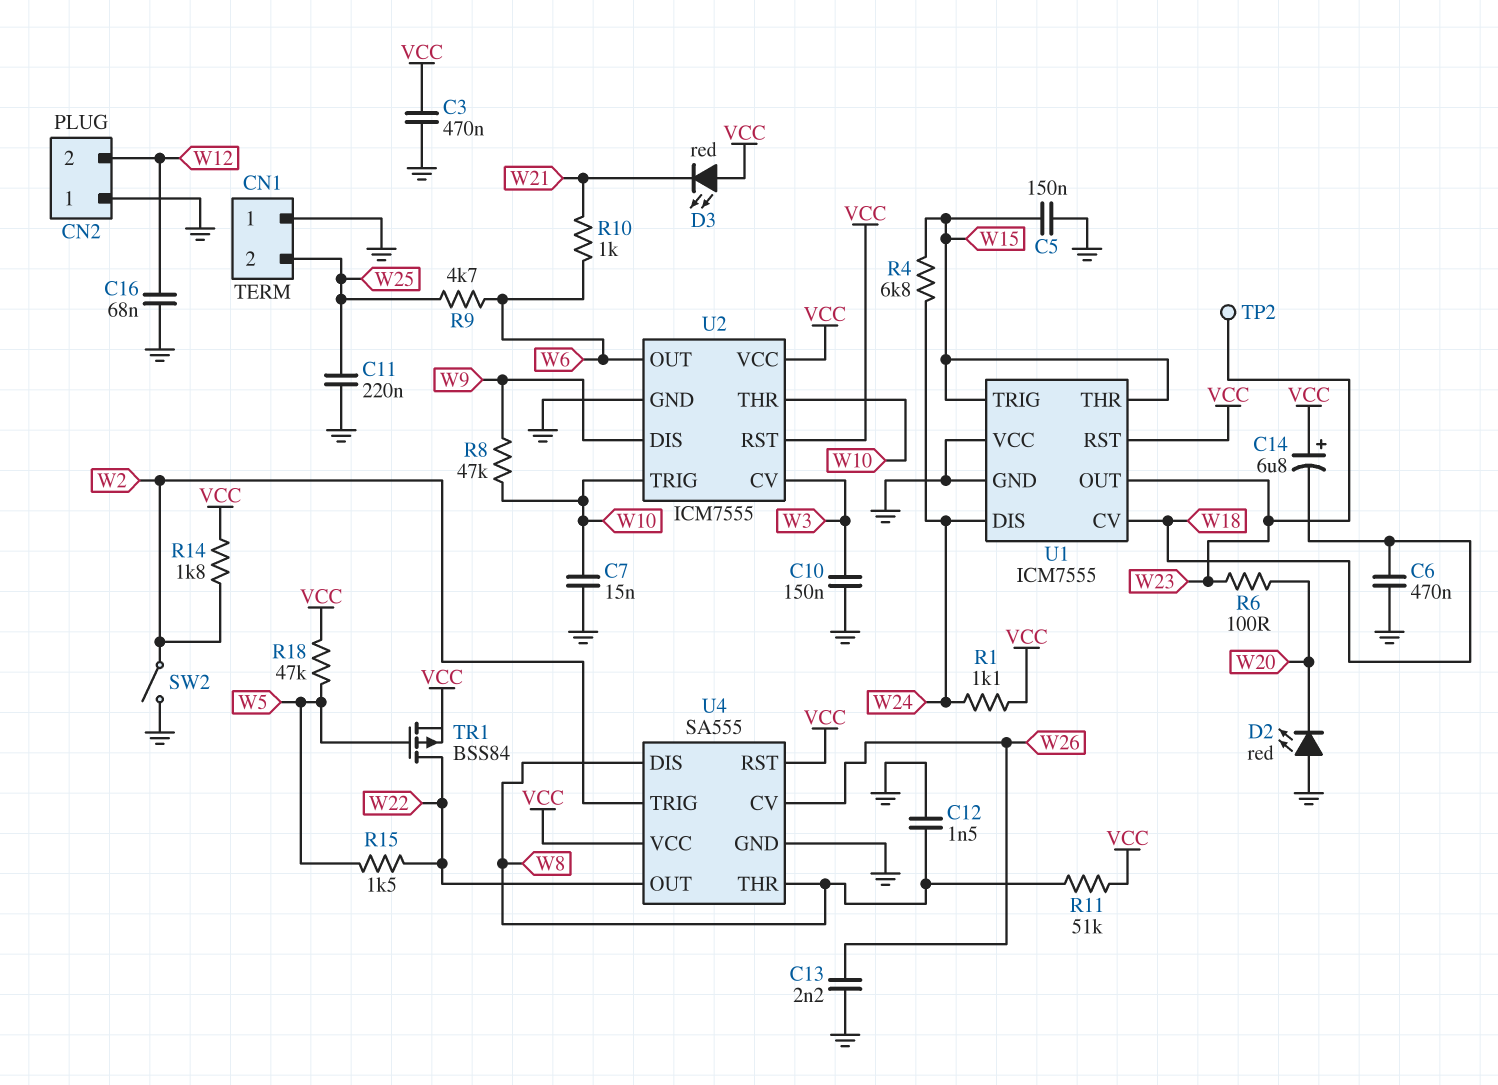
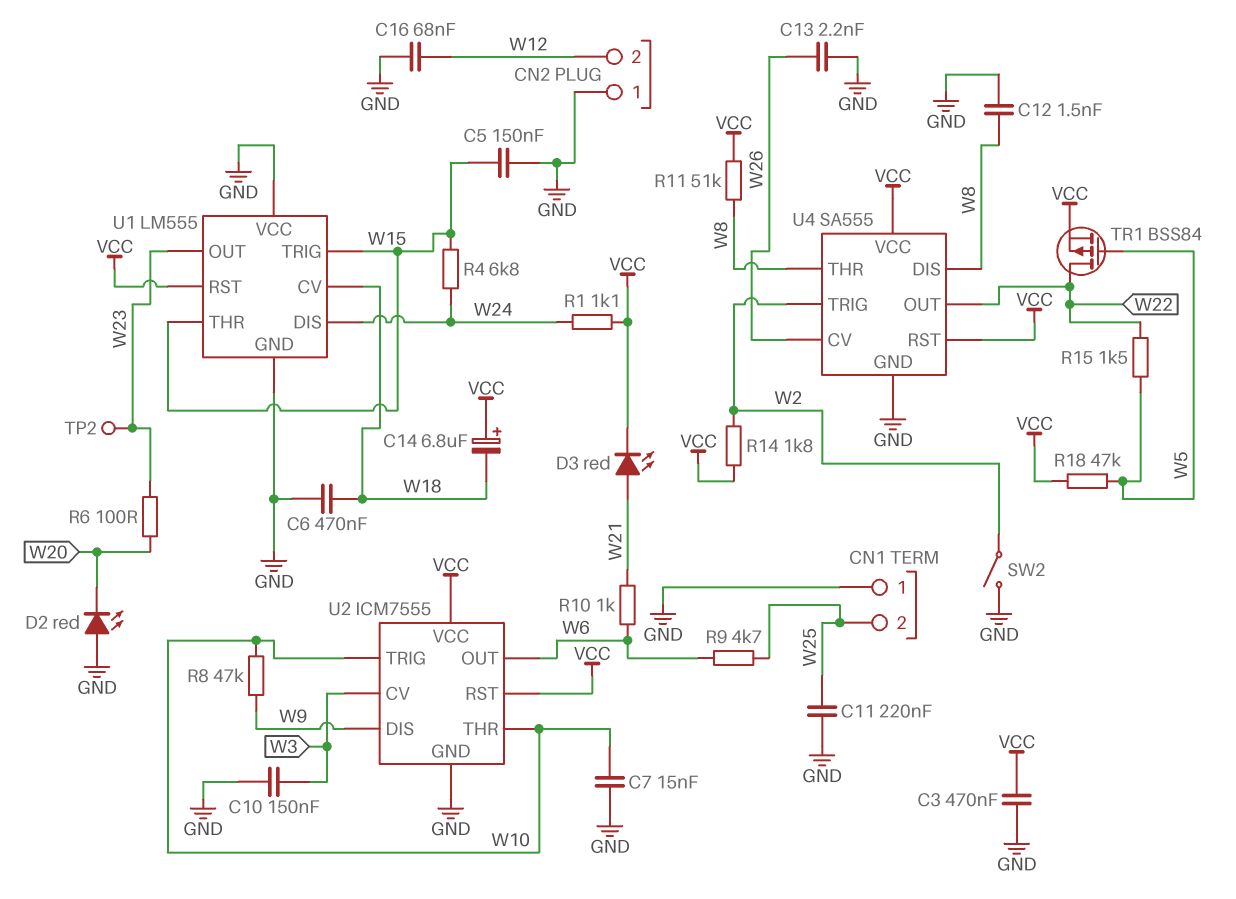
D3: LED red (A VCC, K W21) -> LED red (A W21, K VCC)
U1: ICM7555 -> LM555

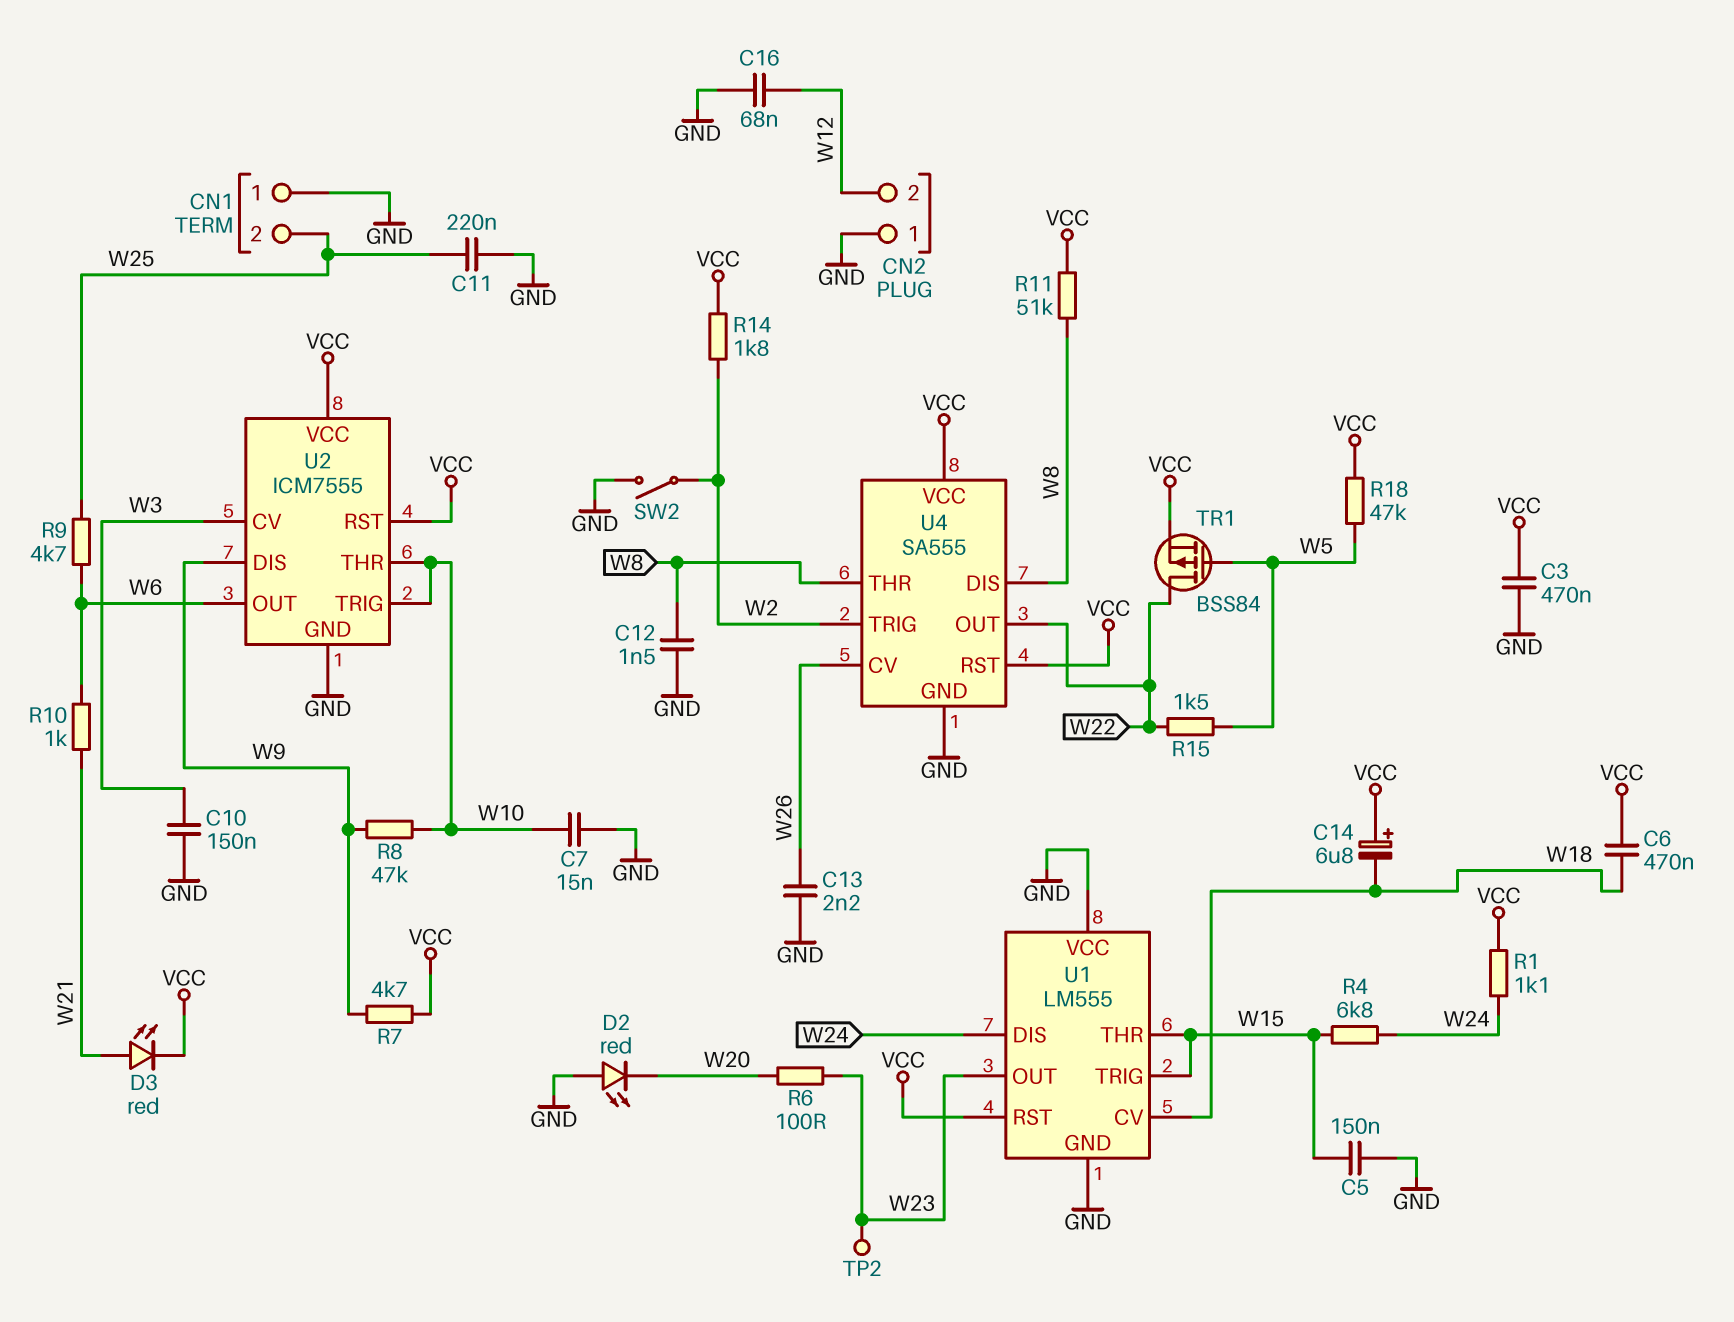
C6: 470nF (GND, W18) -> 470nF (VCC, W18)
R7: none -> 4.7k (VCC, W9)

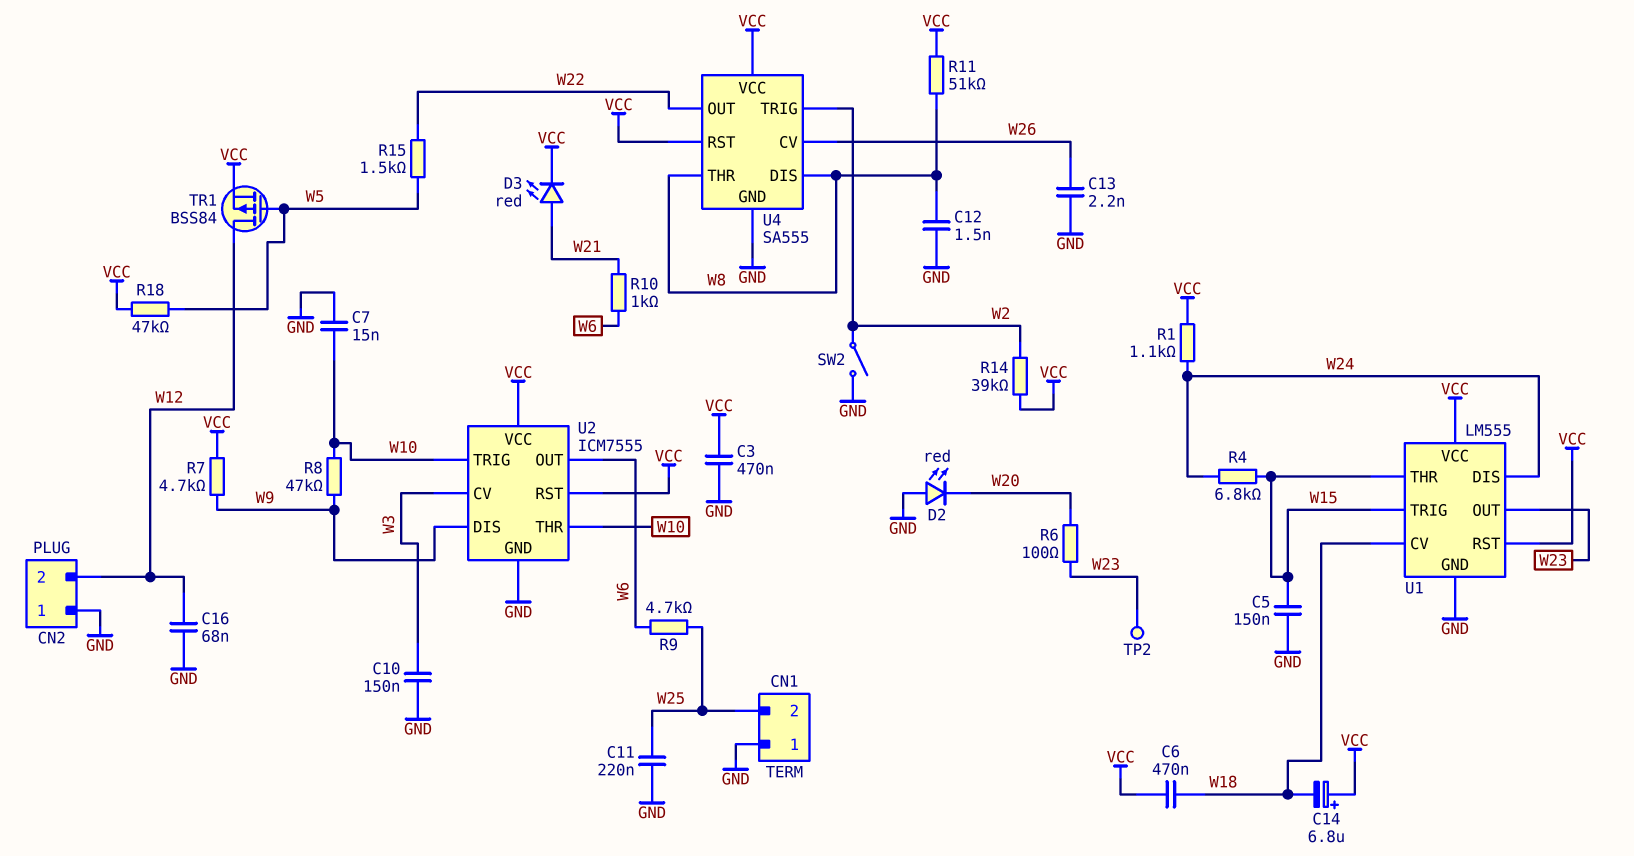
R14: 1.8k (VCC, W2) -> 39k (VCC, W2)
TR1: PMOS BSS84 (G W5, D W22, S VCC) -> PMOS BSS84 (G W5, D W12, S VCC)
U1 pin VCC: GND -> VCC

